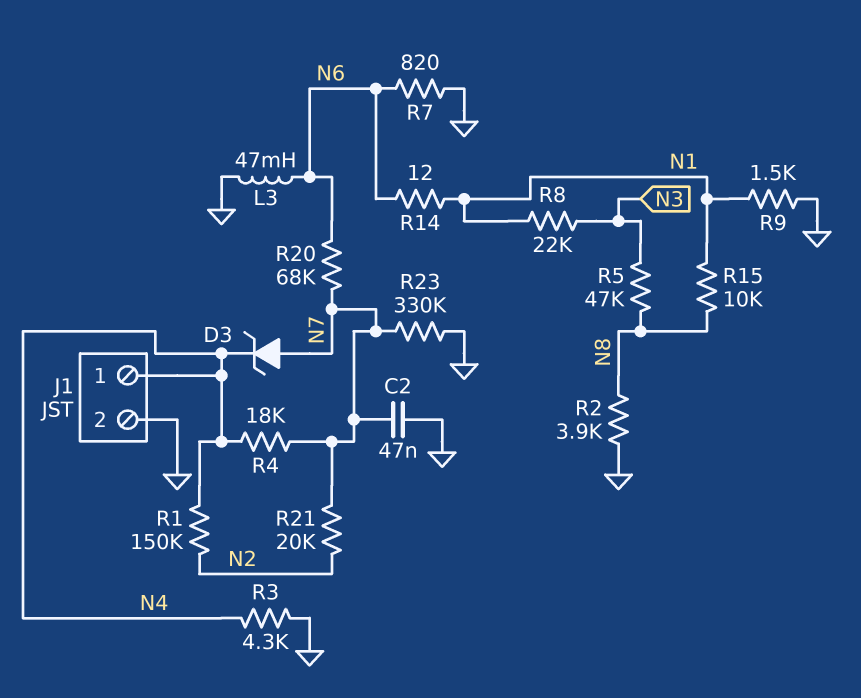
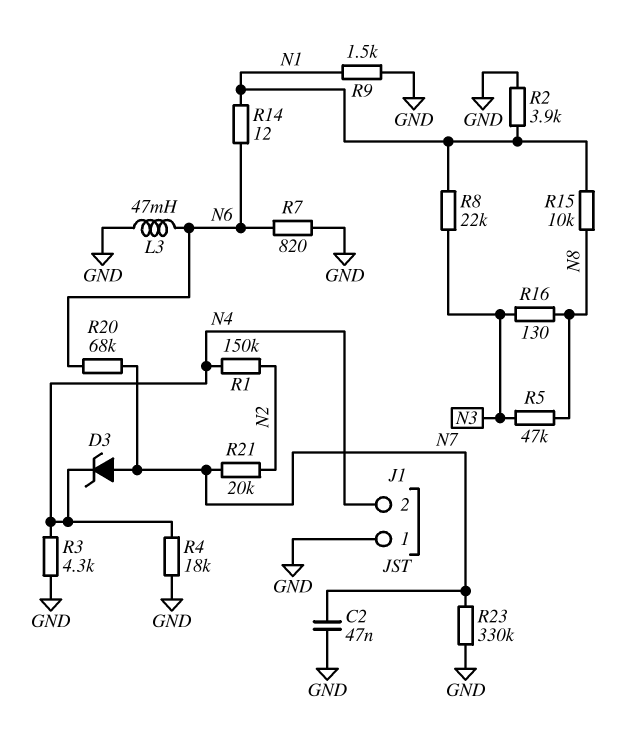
J1 pin 1: N4 -> GND
J1 pin 2: GND -> N4
R2: 3.9k (GND, N8) -> 3.9k (GND, N1)
R4: 18k (N4, N7) -> 18k (GND, N4)
R16: none -> 130 (N3, N8)

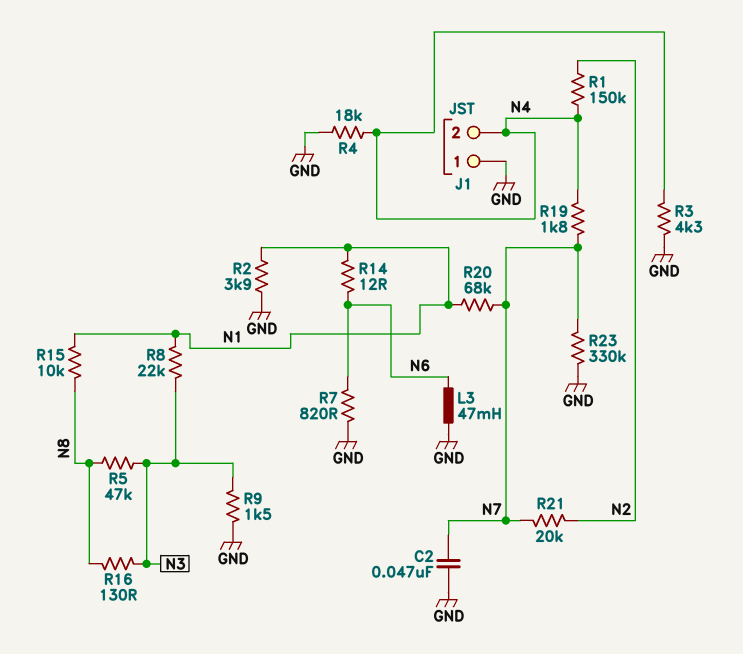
D3: zener (A N7, K N4) -> none
R9: 1.5k (GND, N1) -> 1.5k (GND, N3)
R19: none -> 1.8k (N4, N7)
R20: 68k (N6, N7) -> 68k (N1, N7)

